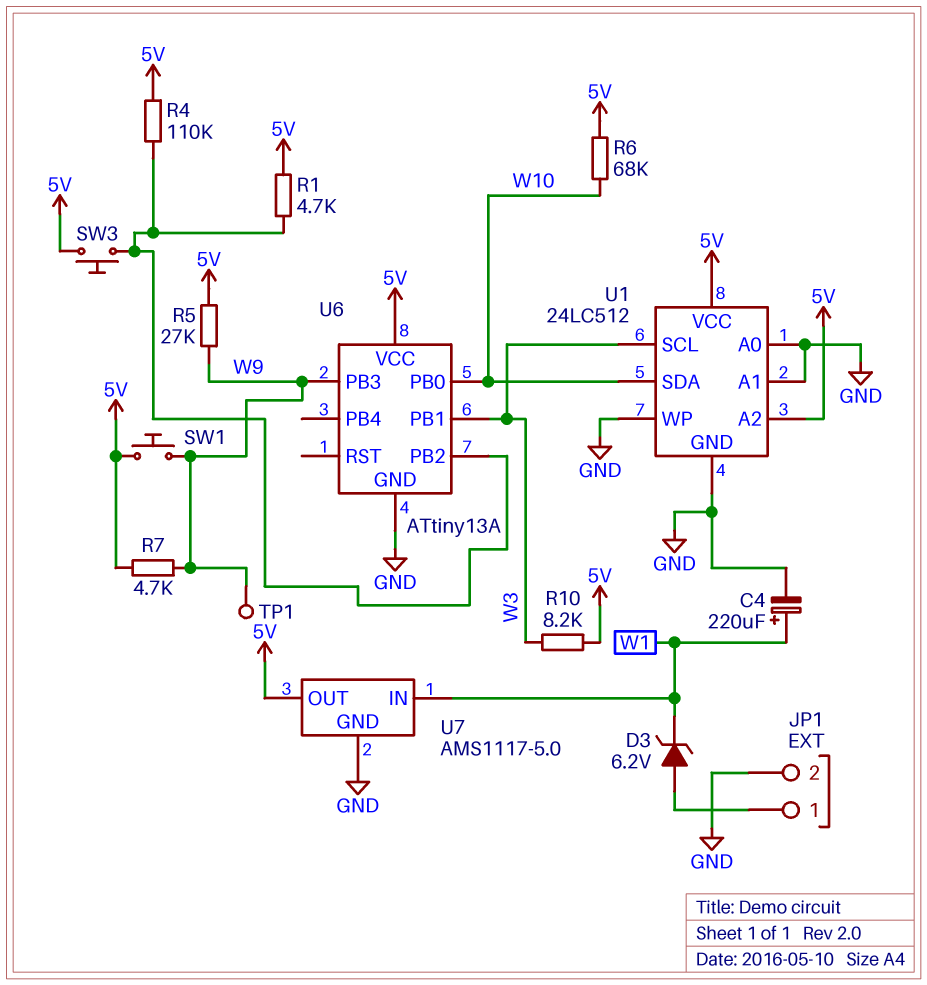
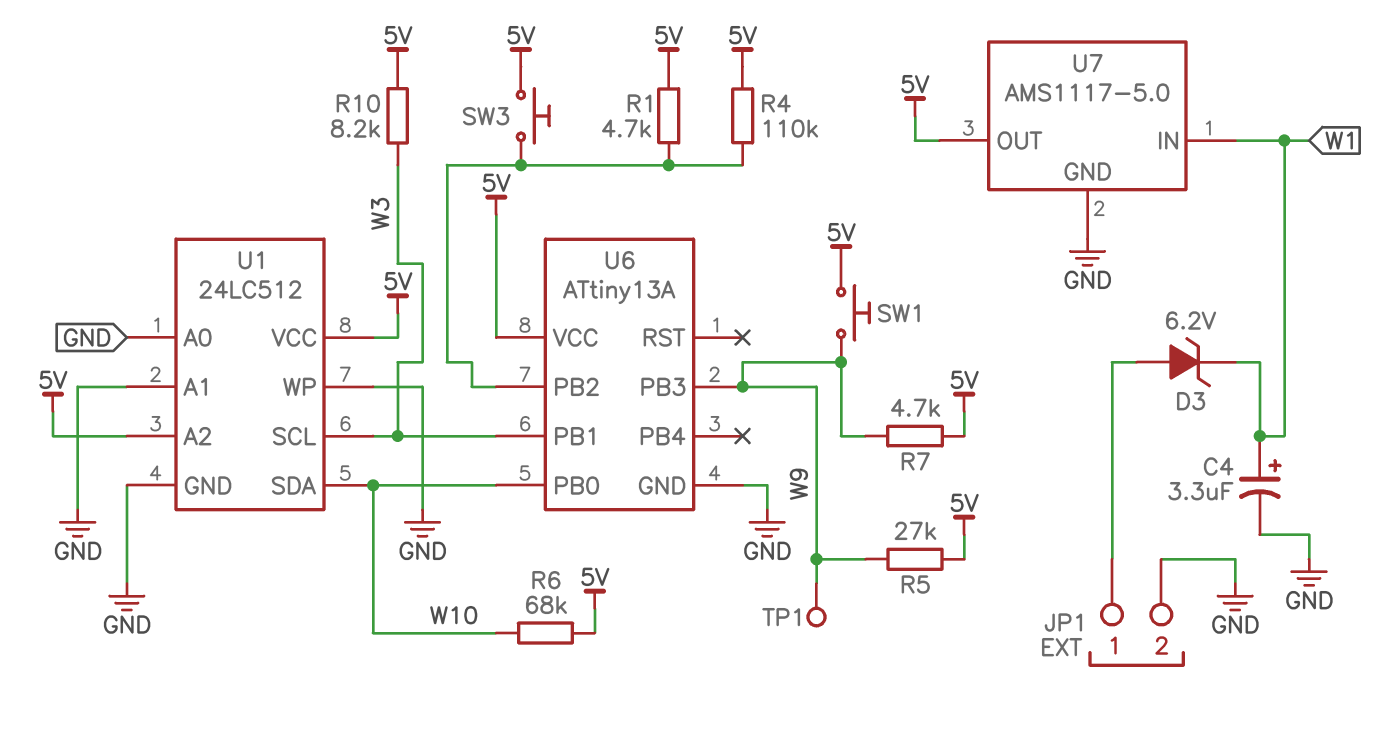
C4: 220uF (plus W1, minus GND) -> 3.3uF (plus W1, minus GND)

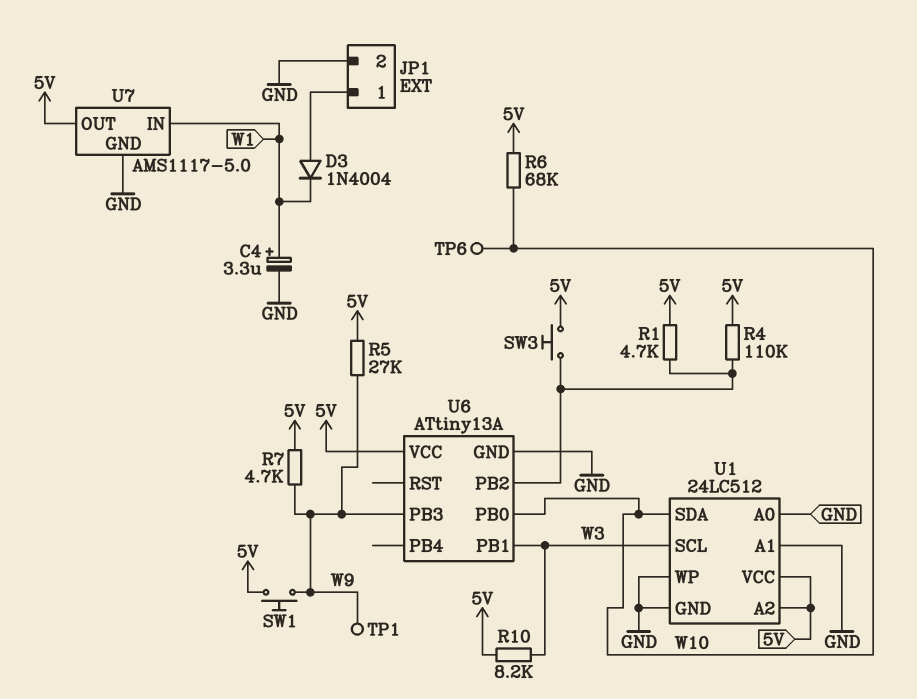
D3: zener 6.2V (A JP1/1, K W1) -> diode 1N4004 (A JP1/1, K W1)
TP6: none -> test point (W10)

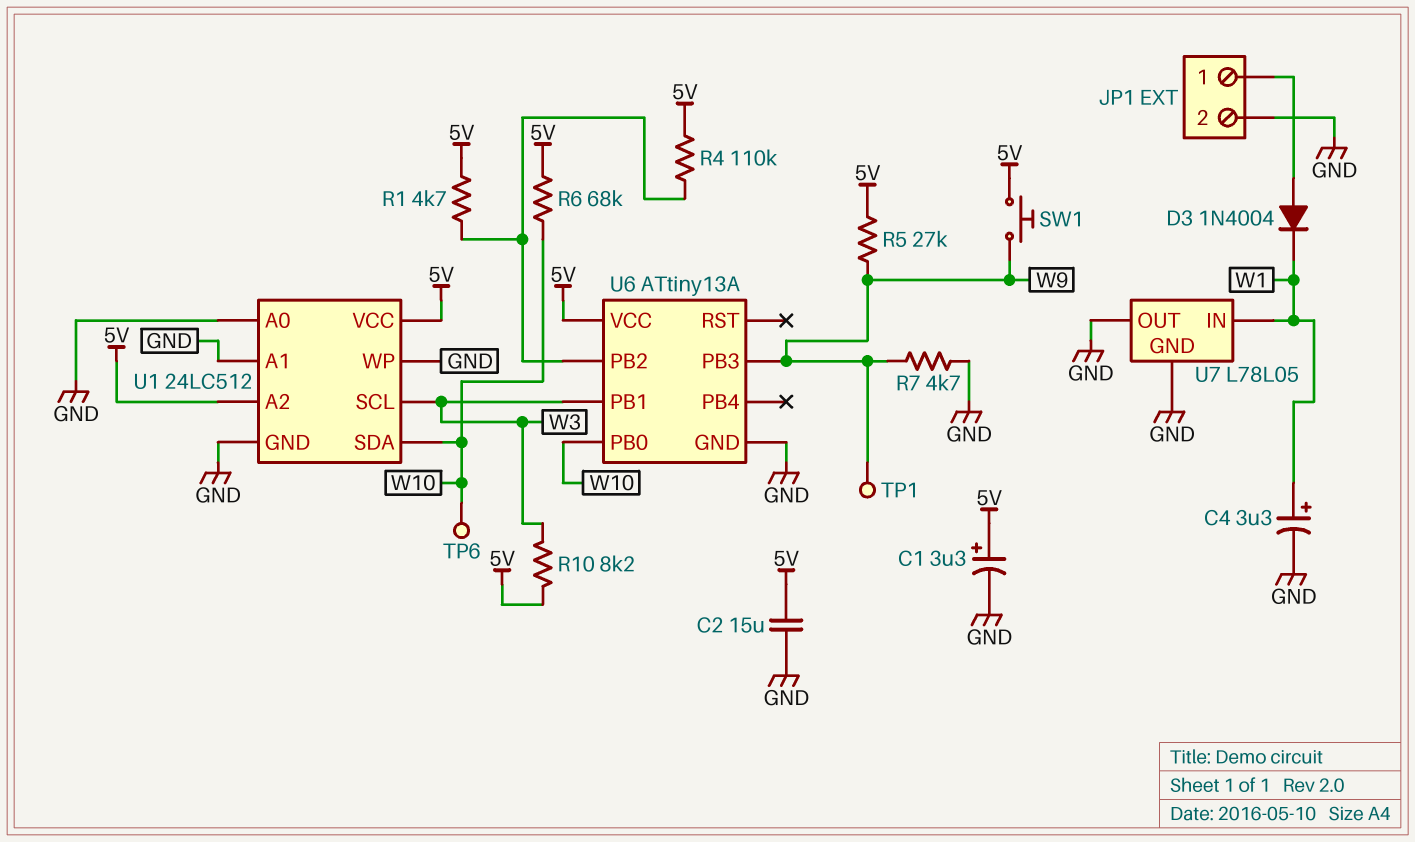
C1: none -> 3.3uF (plus 5V, minus GND)
C2: none -> 15uF (5V, GND)
R7: 4.7k (5V, W9) -> 4.7k (GND, W9)
SW3: button (5V, U6/PB2) -> none
U7: AMS1117-5.0 -> L78L05
U7 pin OUT: 5V -> GND

